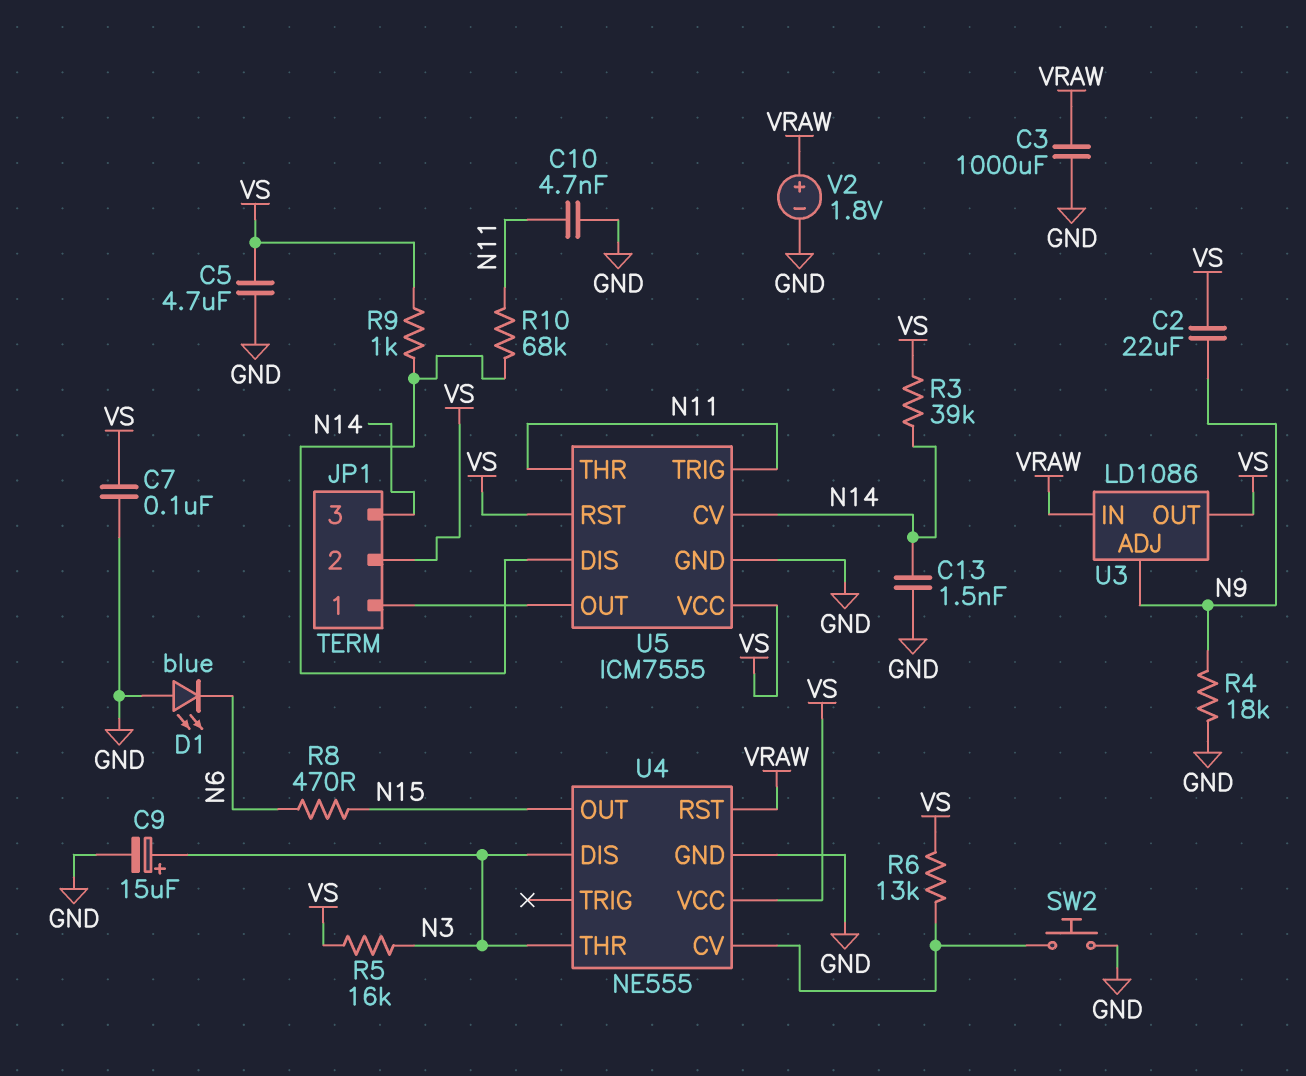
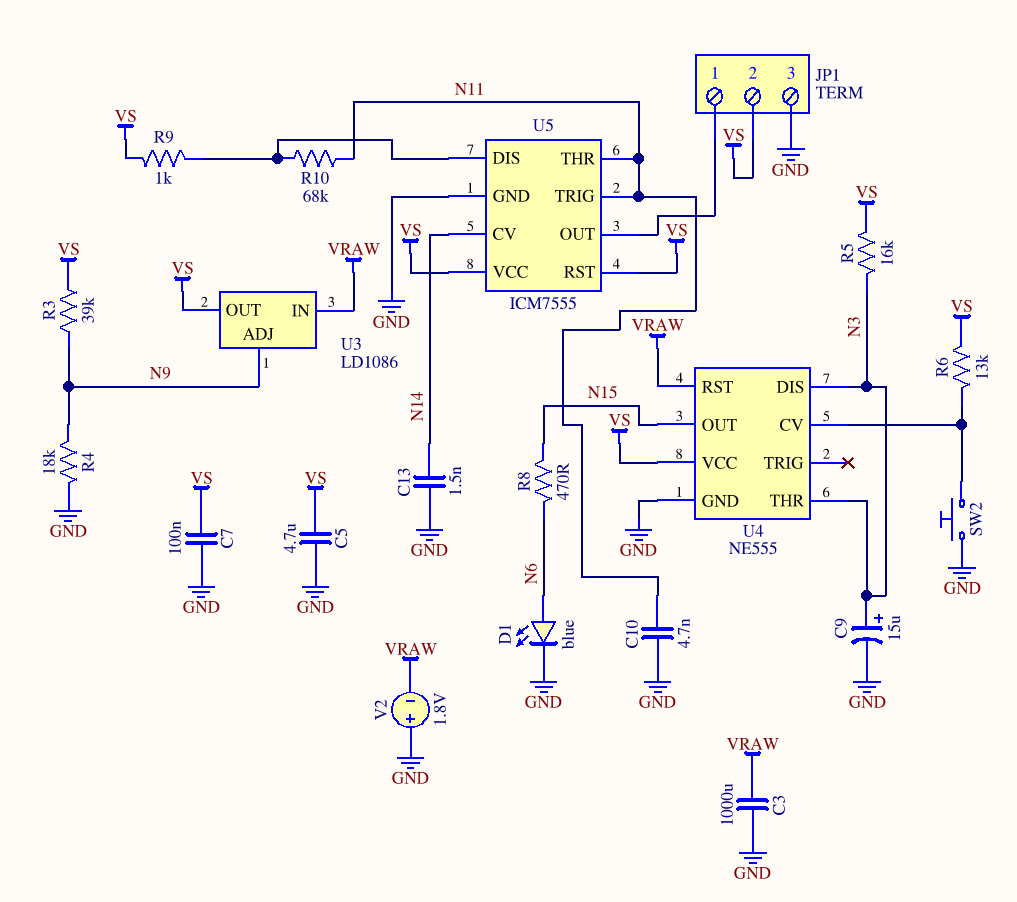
C2: 22uF (N9, VS) -> none
D1: LED blue (A GND, K N6) -> LED blue (A N6, K GND)
JP1 pin 3: N14 -> GND
R3: 39k (N14, VS) -> 39k (N9, VS)
V2: 1.8V (plus VRAW, minus GND) -> 1.8V (plus GND, minus VRAW)

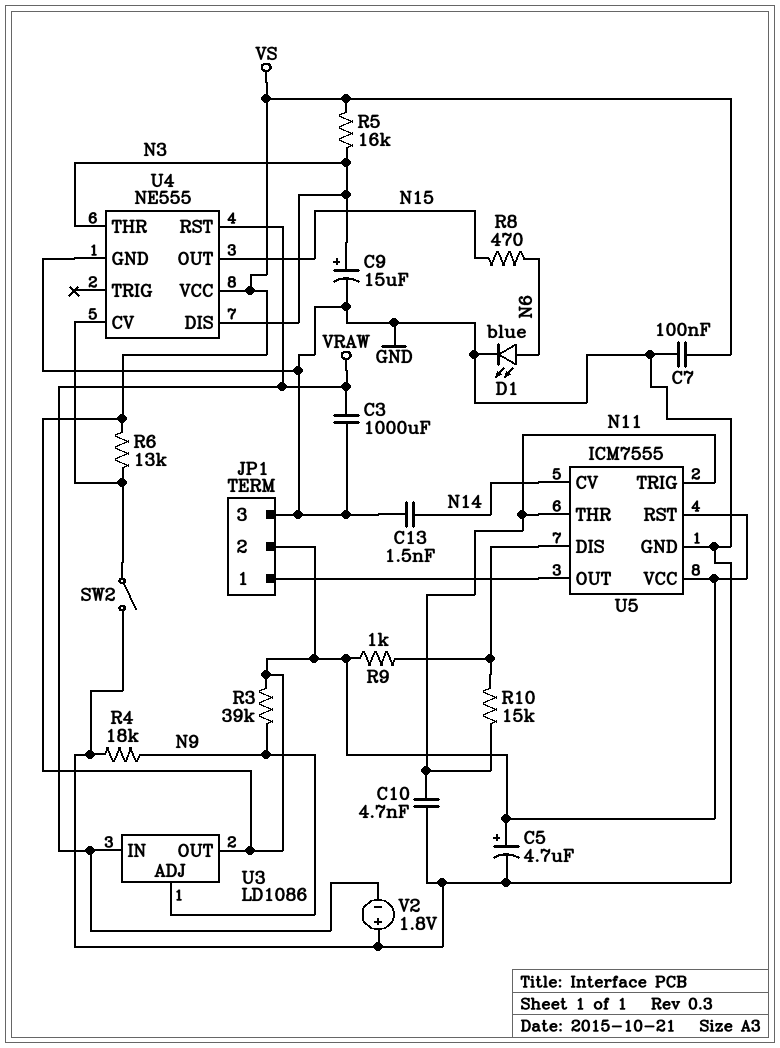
C5: 4.7uF (GND, VS) -> 4.7uF (plus VS, minus GND)
R10: 68k (N11, U5/DIS) -> 15k (N11, U5/DIS)
SW2: button (GND, U4/CV) -> switch (GND, U4/CV)

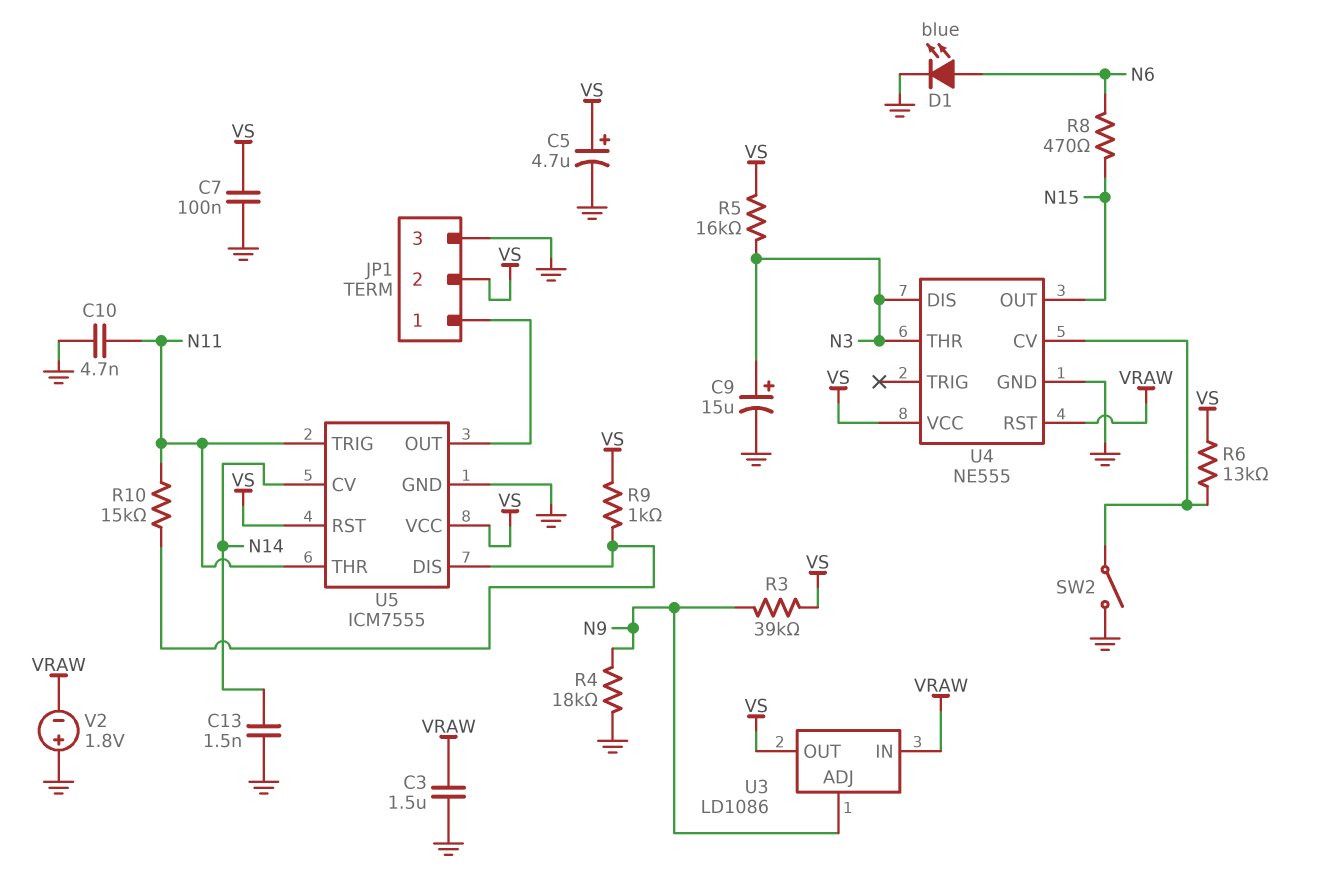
C3: 1000uF (GND, VRAW) -> 1.5uF (GND, VRAW)

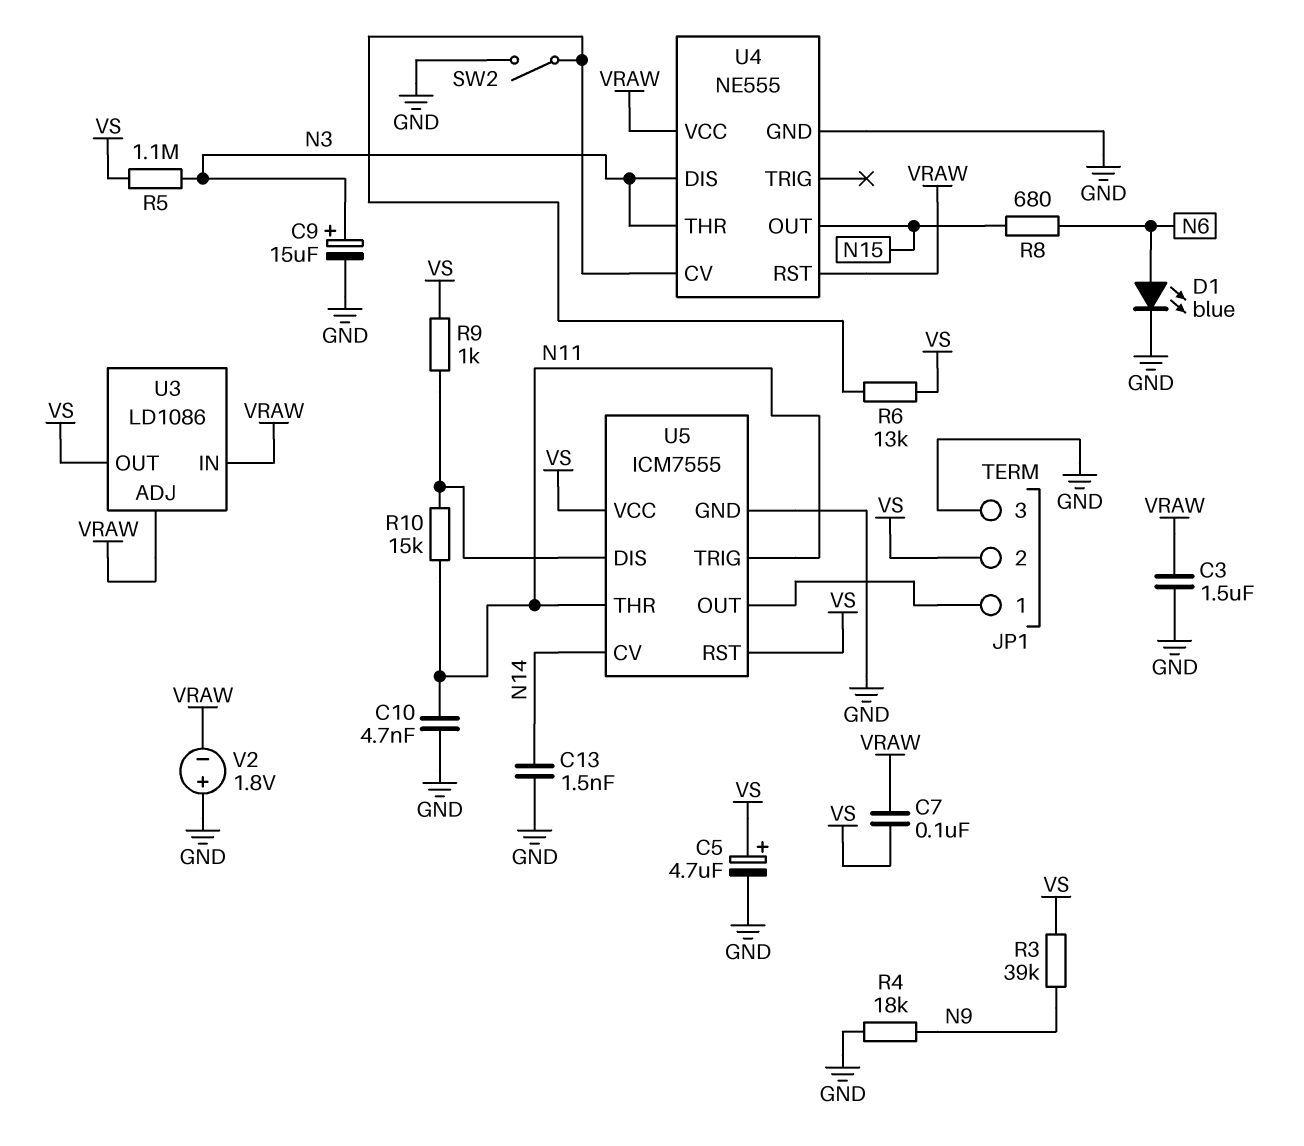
C7: 100nF (GND, VS) -> 100nF (VRAW, VS)
R5: 16k (N3, VS) -> 1.1M (N3, VS)
R8: 470 (N6, N15) -> 680 (N6, N15)
U3 pin ADJ: N9 -> VRAW
U4 pin VCC: VS -> VRAW

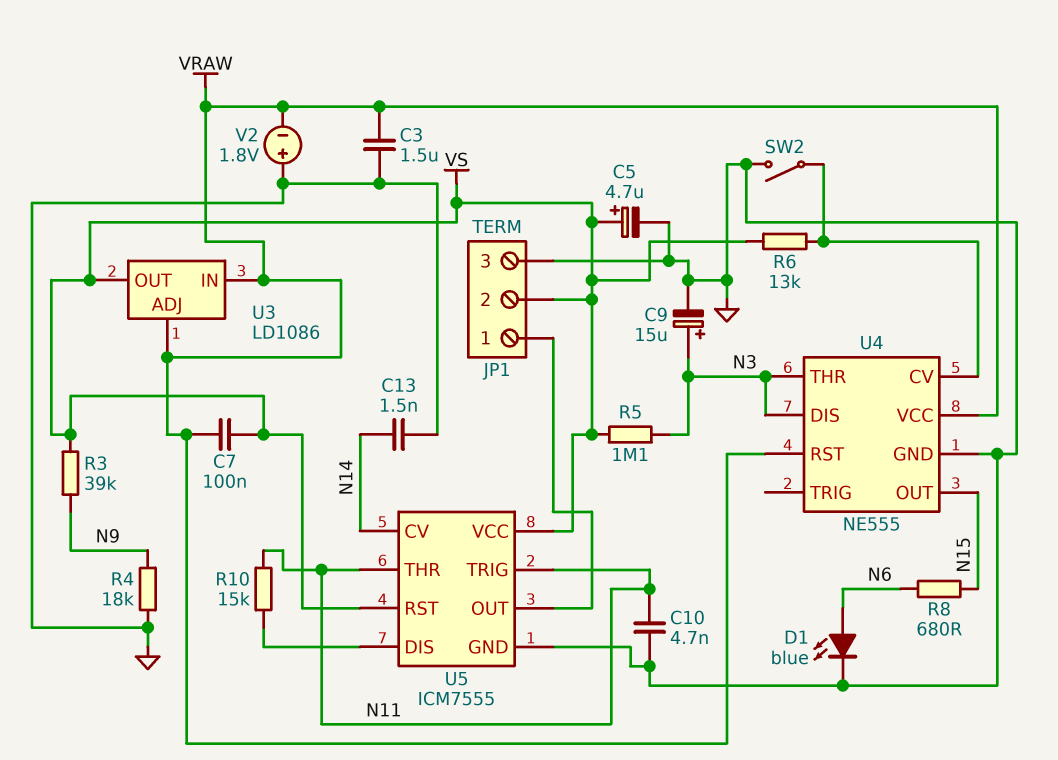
R9: 1k (U5/DIS, VS) -> none

